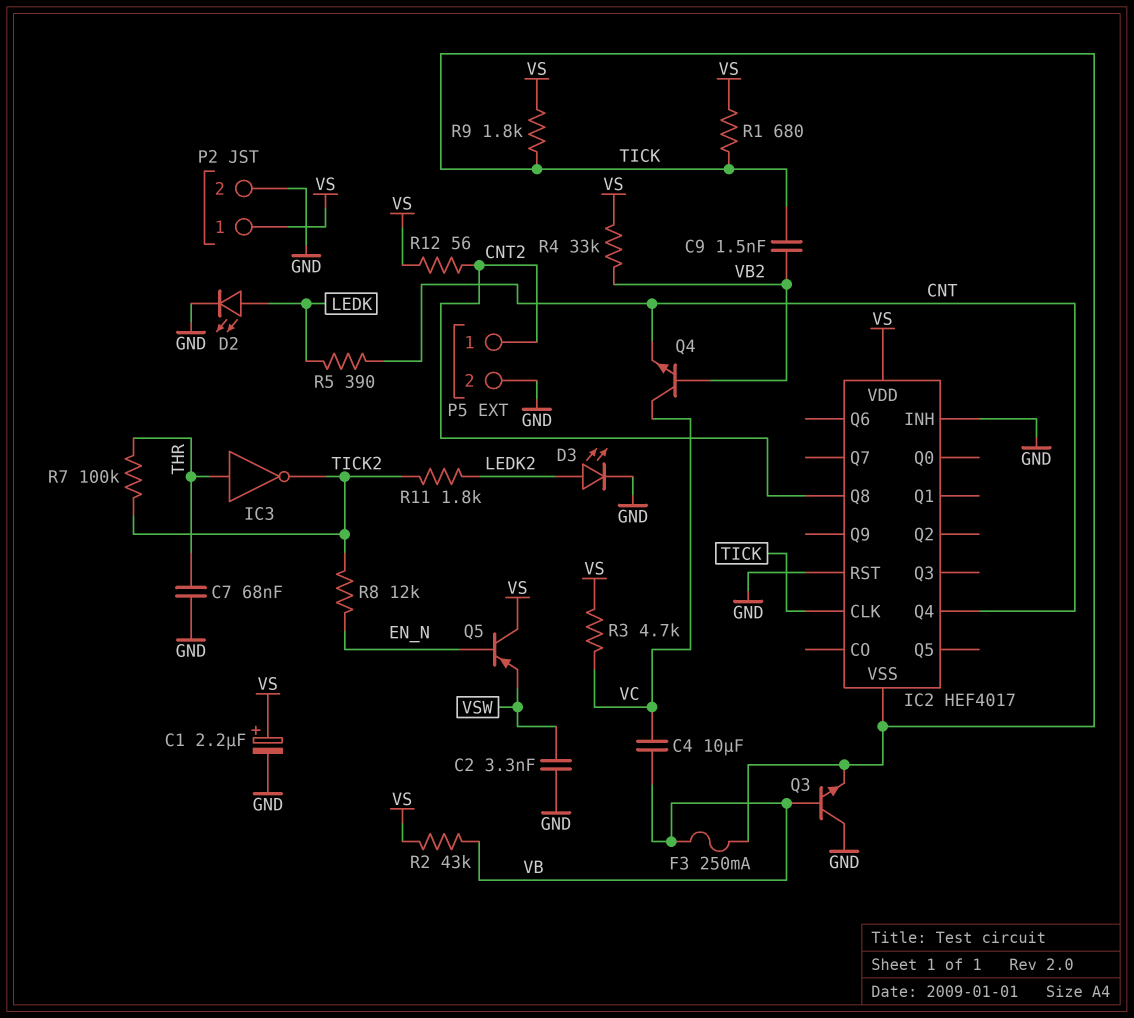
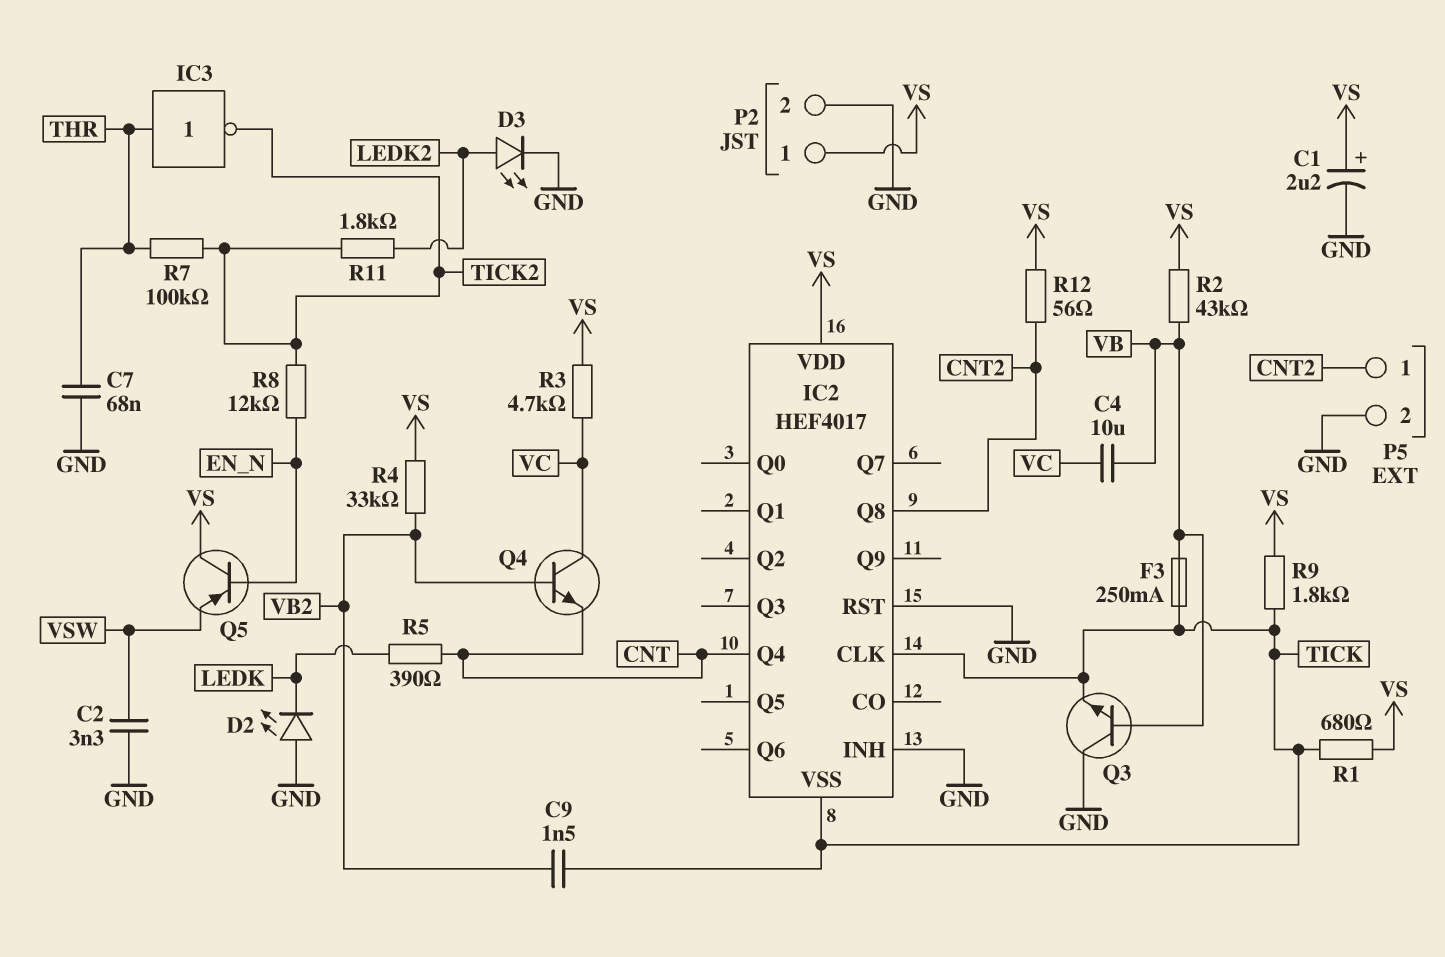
D2: LED (A LEDK, K GND) -> LED (A GND, K LEDK)

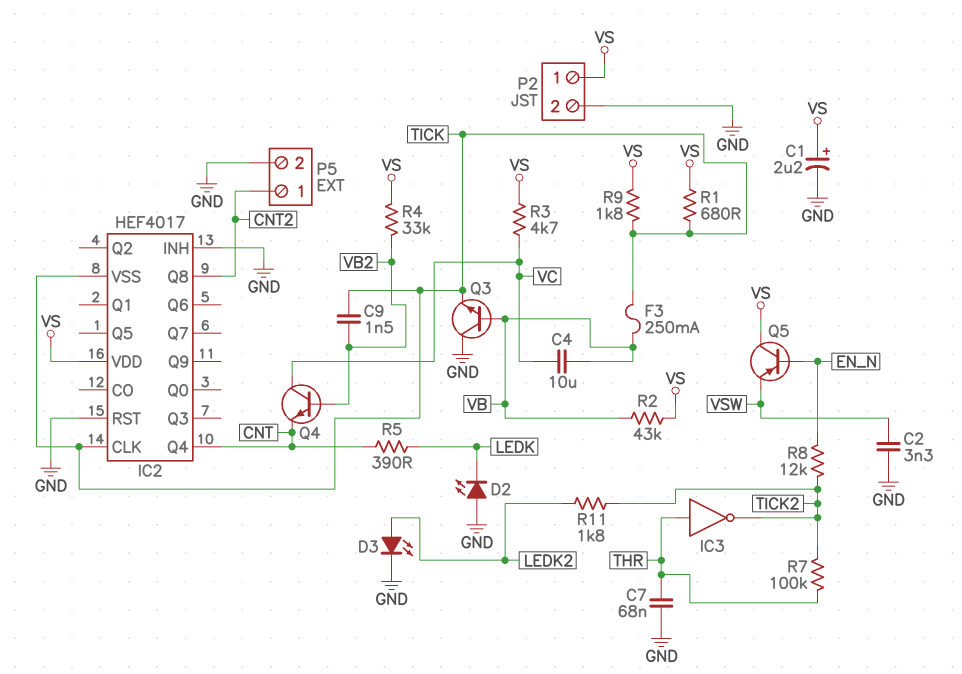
R12: 56 (CNT2, VS) -> none

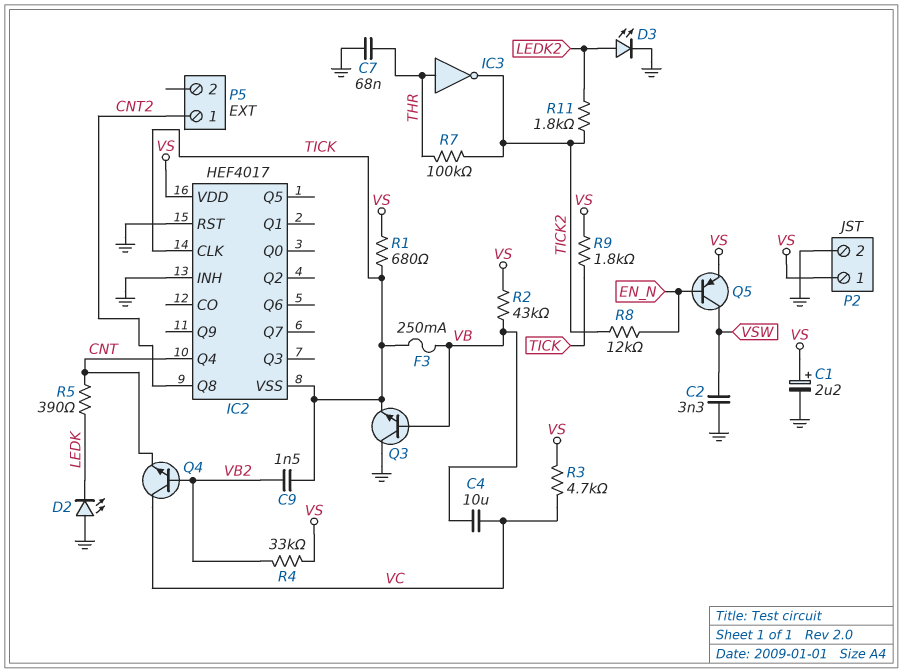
P5 pin 2: GND -> none
Q5: PNP (B EN_N, C VS, E VSW) -> PNP (B EN_N, C VSW, E VS)

